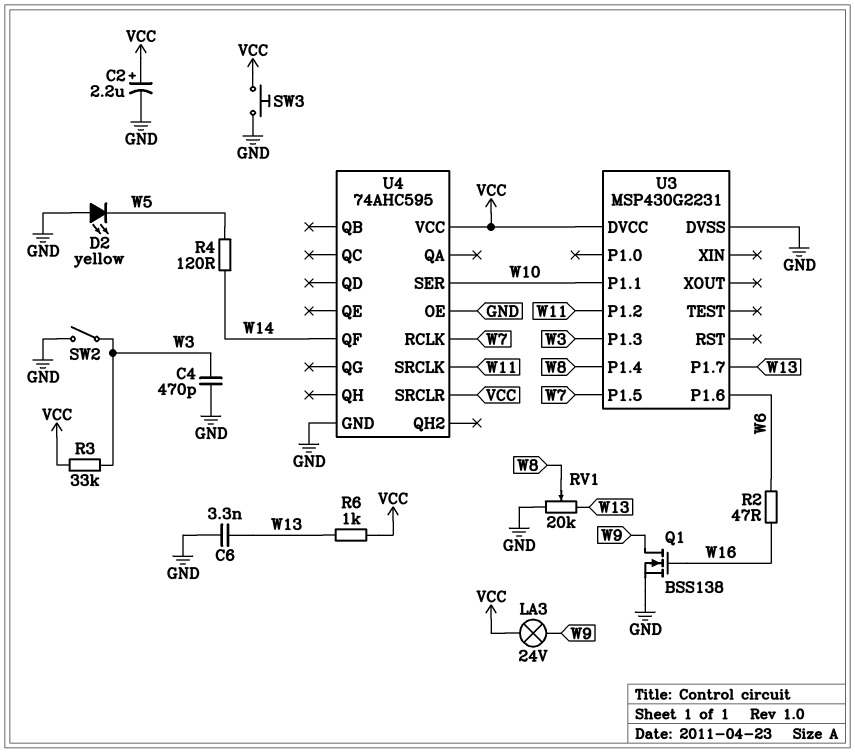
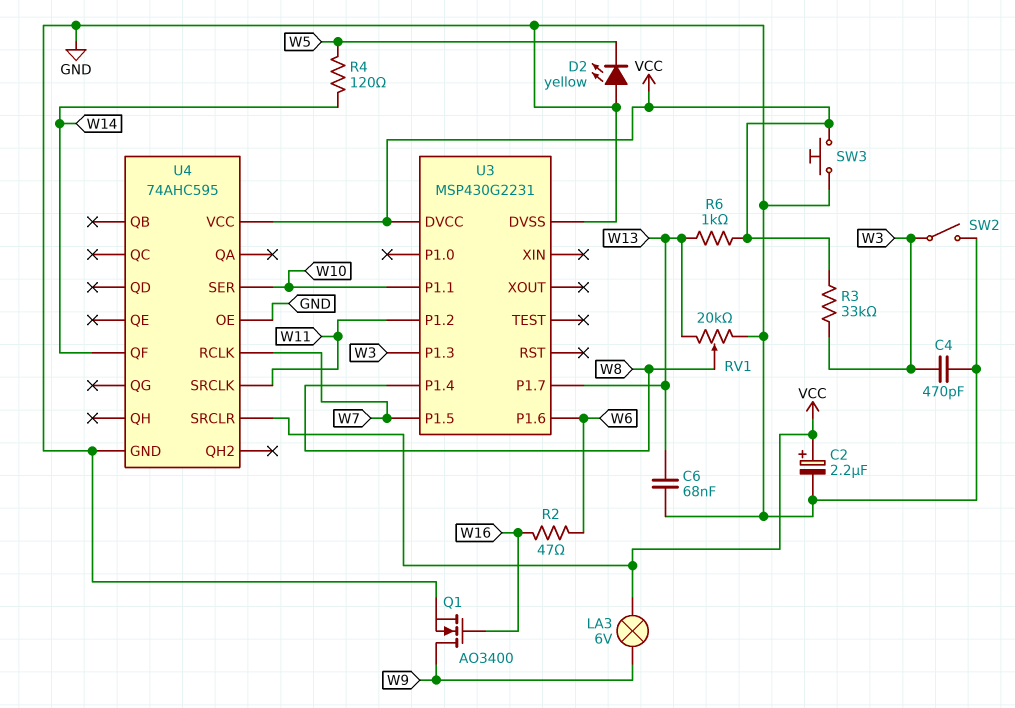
C6: 3.3nF (GND, W13) -> 68nF (GND, W13)
LA3: lamp 24V (VCC, W9) -> lamp 6V (VCC, W9)
Q1: NMOS BSS138 (G W16, D W9, S GND) -> NMOS AO3400 (G W16, D W9, S GND)

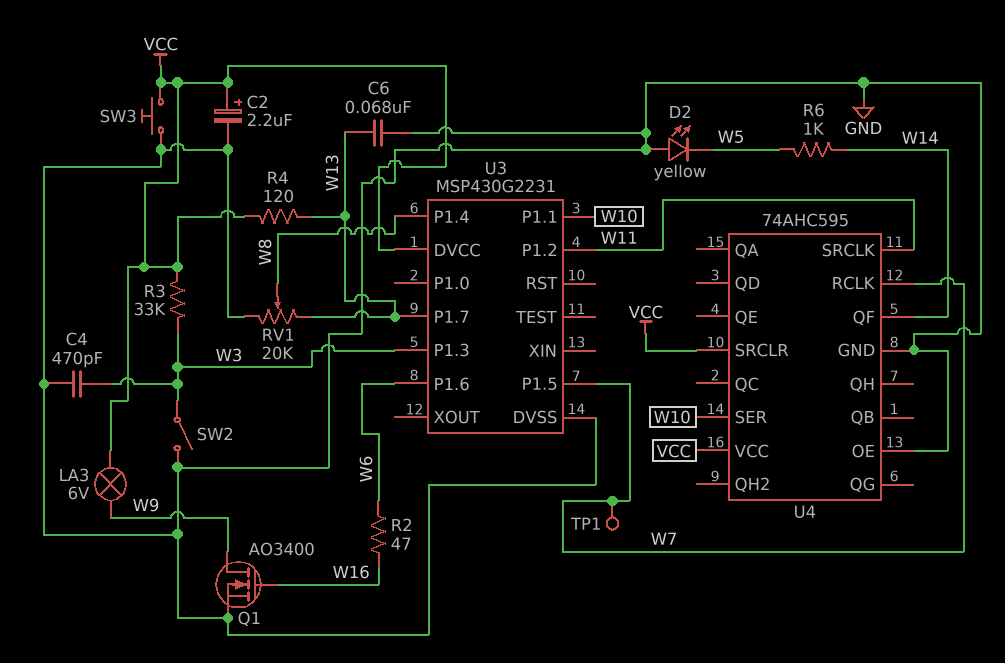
R4: 120 (W5, W14) -> 120 (VCC, W13)
R6: 1k (VCC, W13) -> 1k (W5, W14)
TP1: none -> test point (W7)

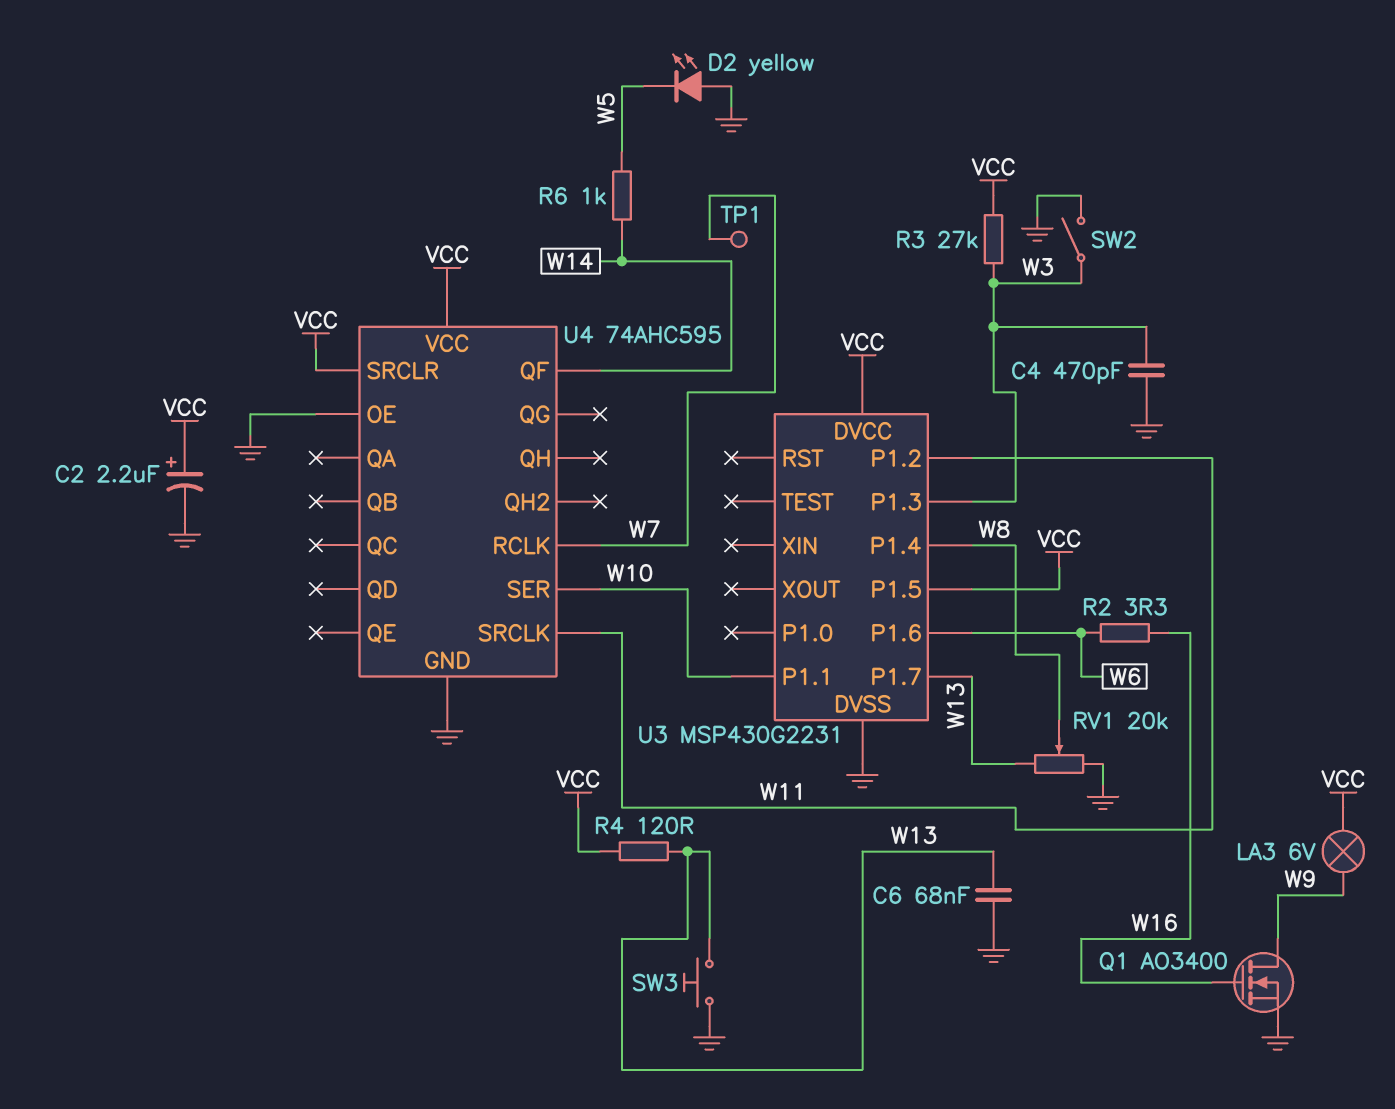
R2: 47 (W6, W16) -> 3.3 (W6, W16)
R3: 33k (VCC, W3) -> 27k (VCC, W3)
SW3: button (GND, VCC) -> button (GND, W13)
U3 pin P1.5: W7 -> VCC

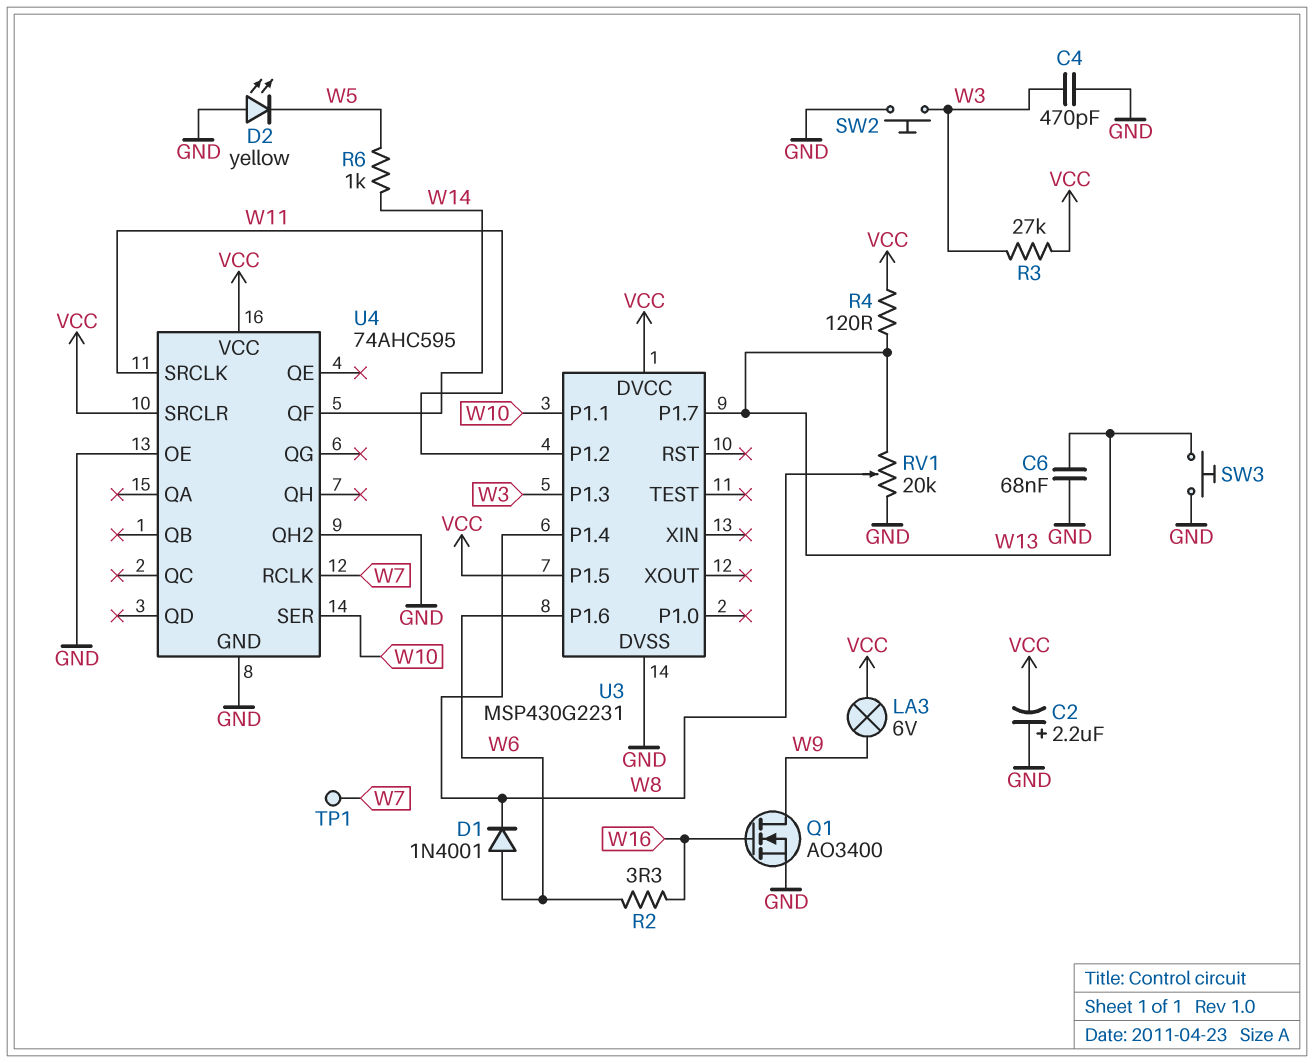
C2: 2.2uF (plus VCC, minus GND) -> 2.2uF (plus GND, minus VCC)
D1: none -> diode 1N4001 (A W6, K W8)
SW2: switch (GND, W3) -> button (GND, W3)
U4 pin QH2: none -> GND

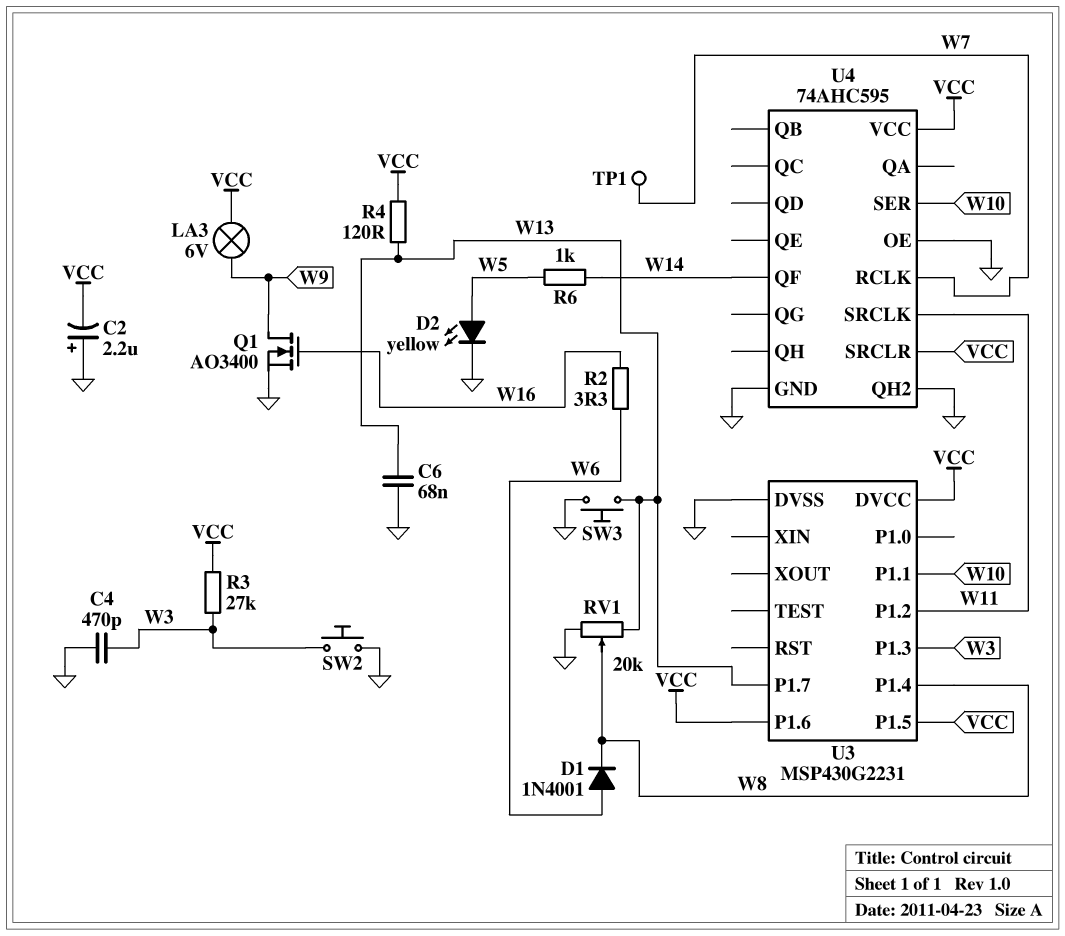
D2: LED yellow (A GND, K W5) -> LED yellow (A W5, K GND)
U3 pin P1.6: W6 -> VCC

